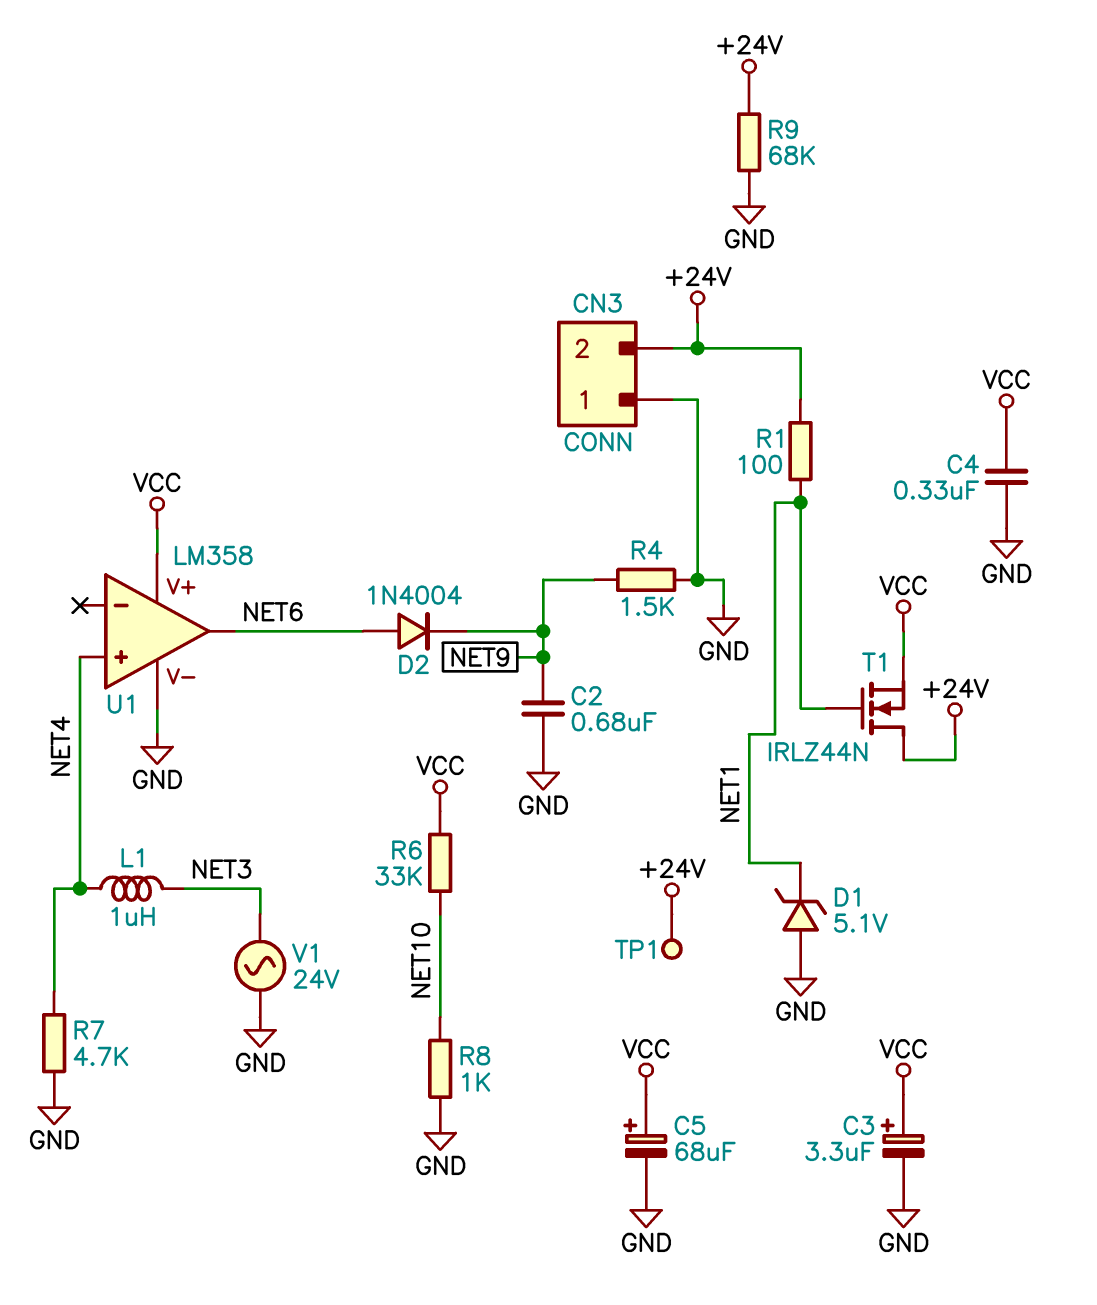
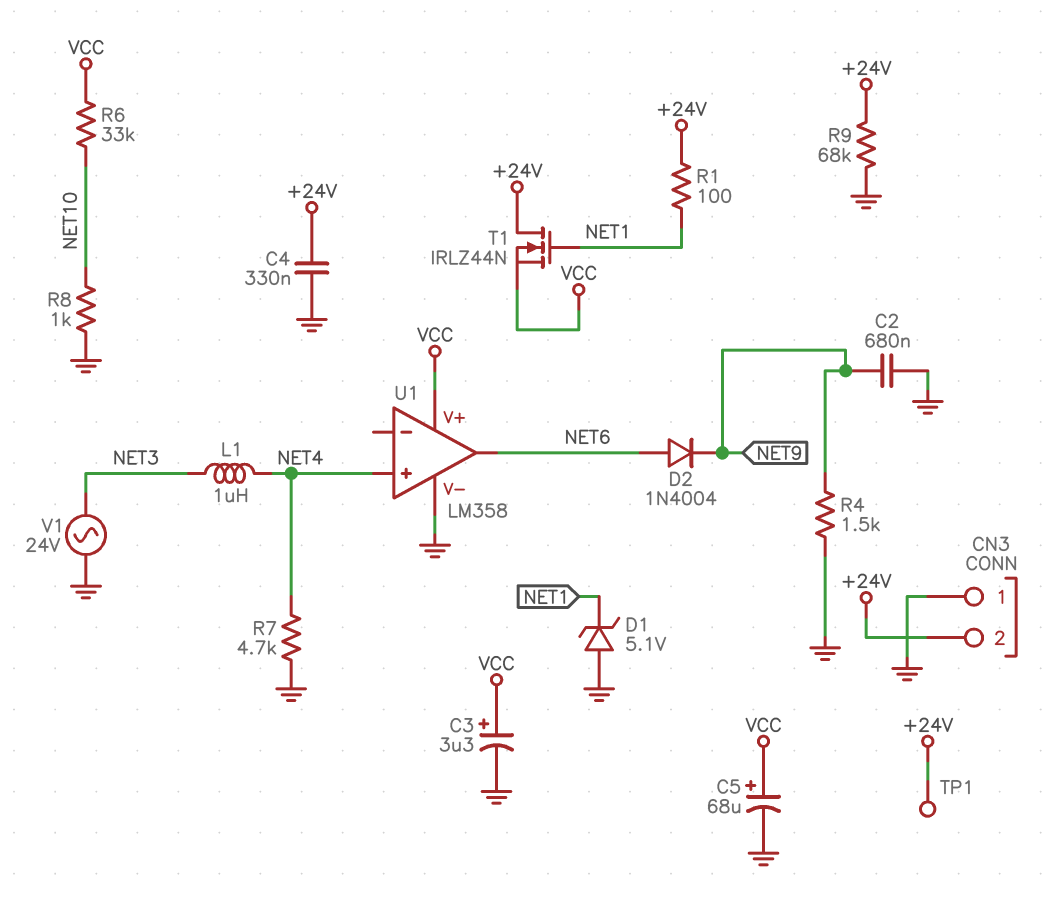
C4: 330nF (GND, VCC) -> 330nF (+24V, GND)

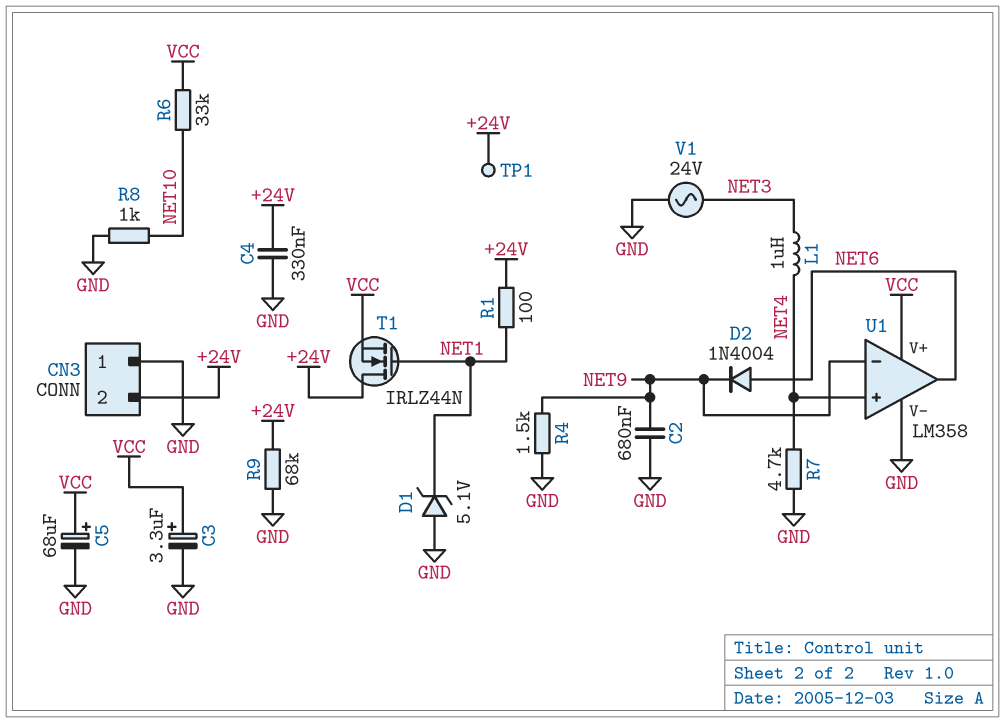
U1 pin in-: none -> NET9

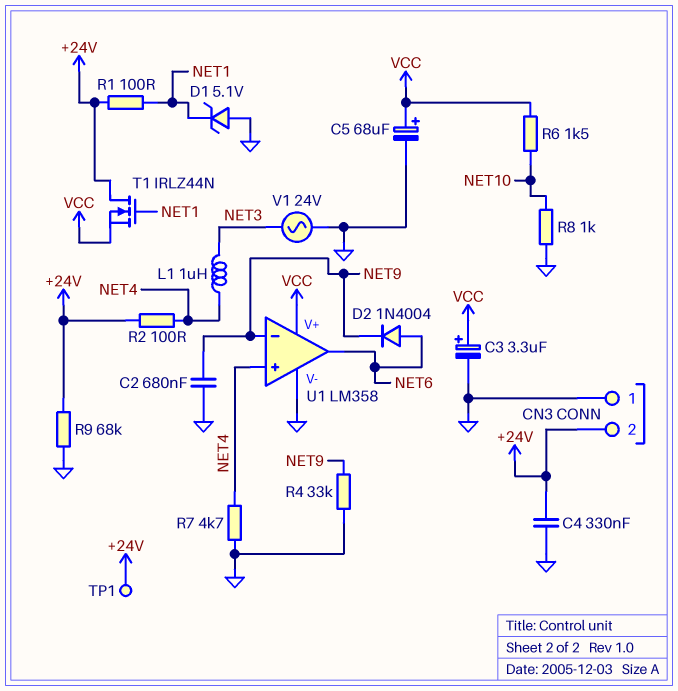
R2: none -> 100 (+24V, NET4)
R4: 1.5k (GND, NET9) -> 33k (GND, NET9)
R6: 33k (NET10, VCC) -> 1.5k (NET10, VCC)

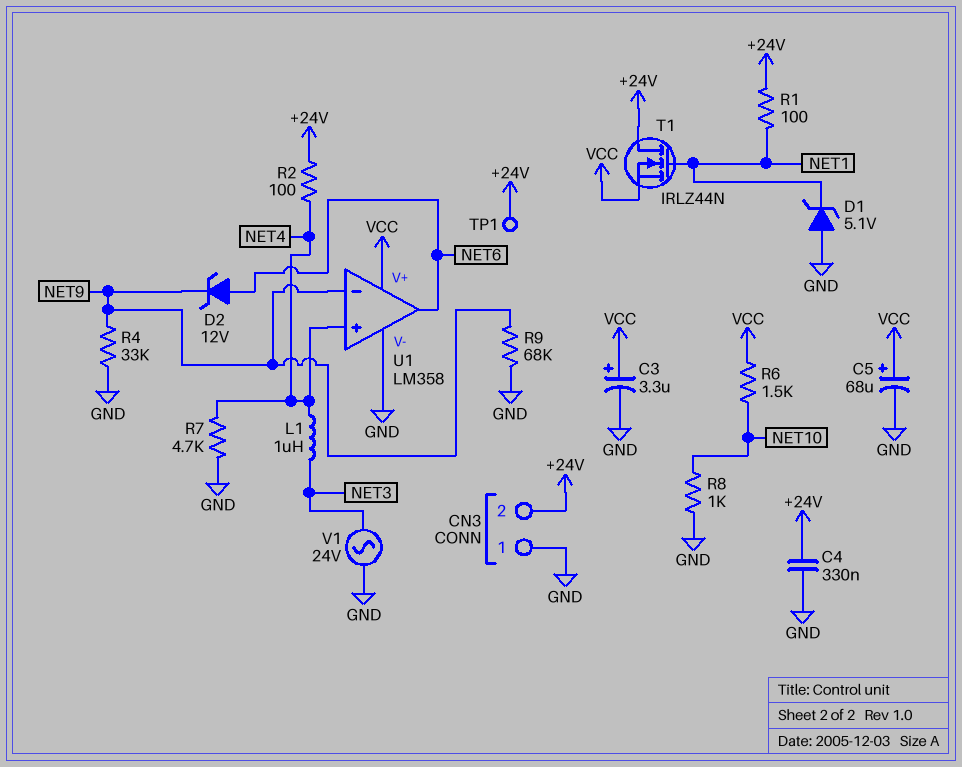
C2: 680nF (GND, NET9) -> none
D2: diode 1N4004 (A NET6, K NET9) -> zener 12V (A NET6, K NET9)
R9: 68k (+24V, GND) -> 68k (GND, NET9)

